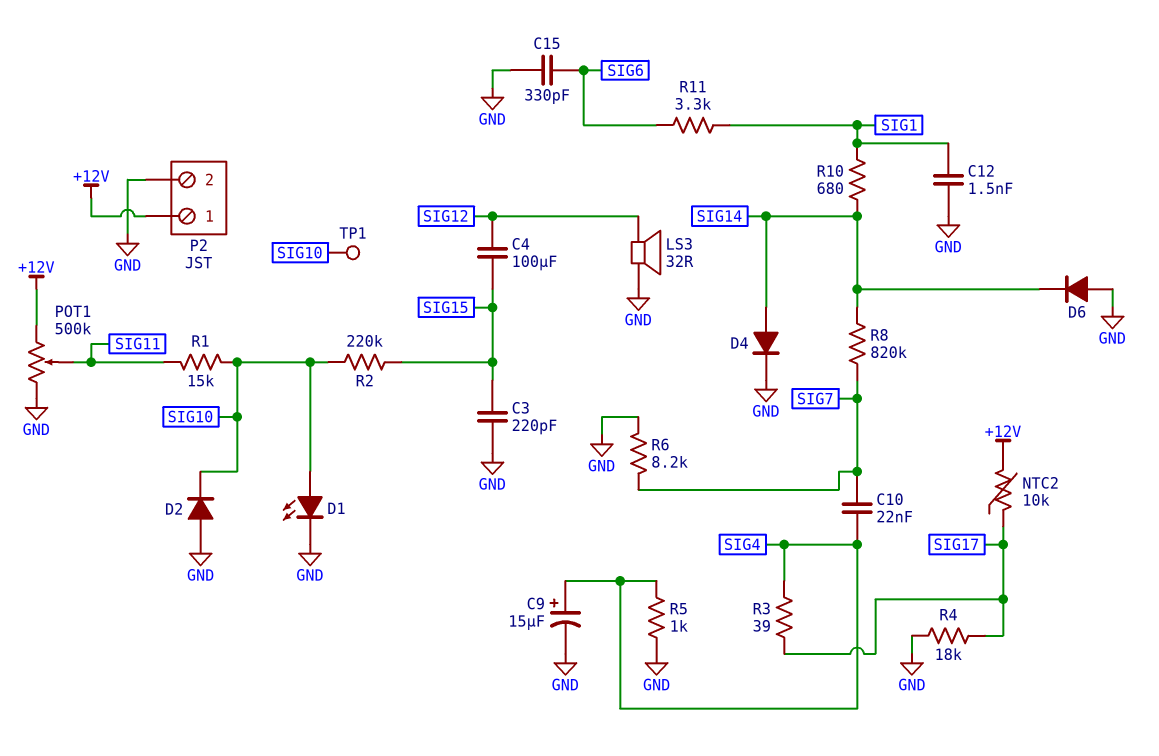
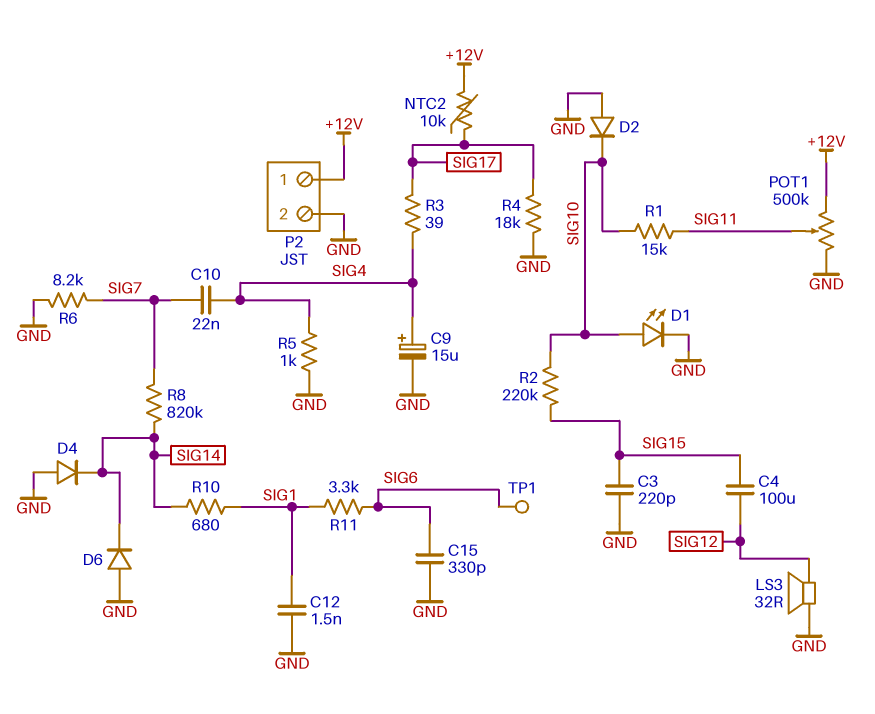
D4: diode (A SIG14, K GND) -> diode (A GND, K SIG14)
TP1: test point (SIG10) -> test point (SIG6)

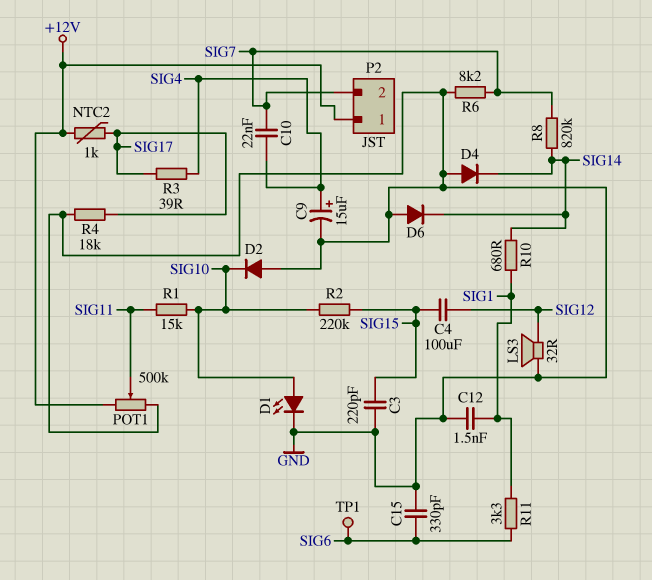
NTC2: 10k (+12V, SIG17) -> 1k (+12V, SIG17)
P2 pin 2: GND -> SIG7
R5: 1k (GND, SIG4) -> none

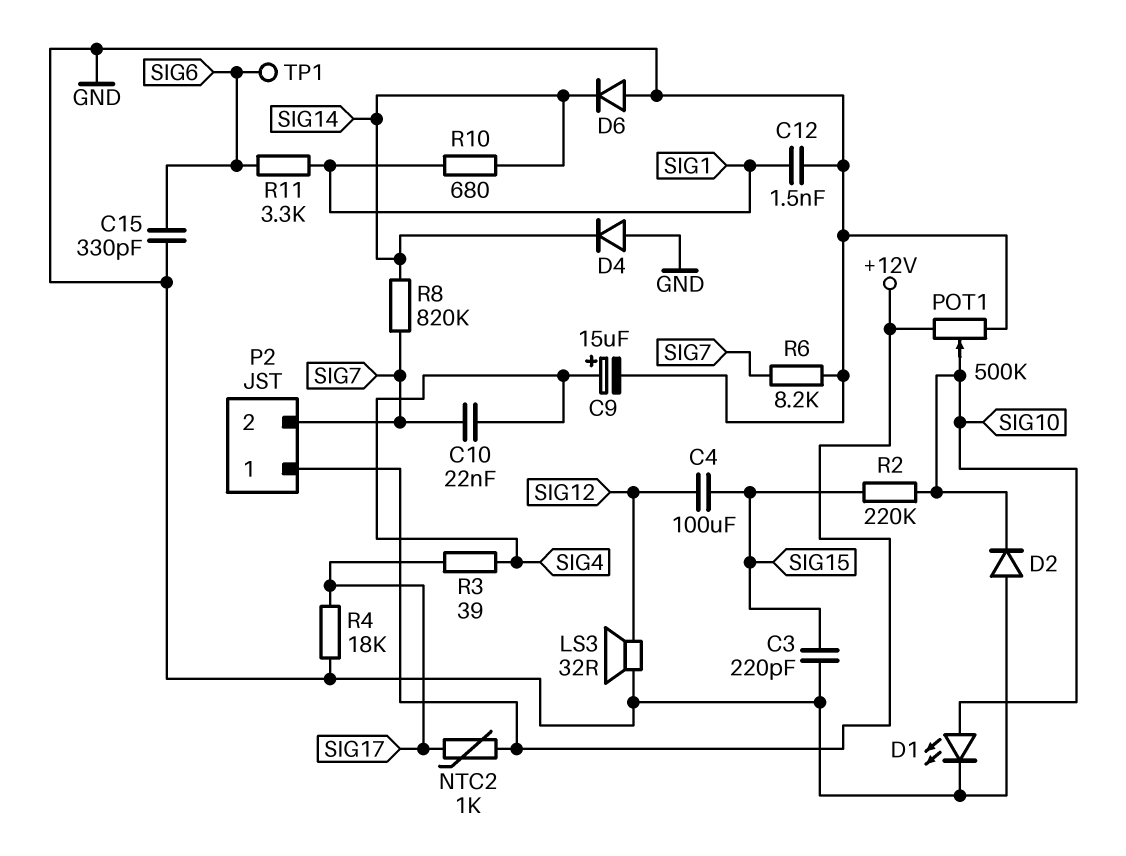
POT1: 500k (+12V, GND, wiper SIG11) -> 500k (+12V, GND, wiper SIG10)
R1: 15k (SIG10, SIG11) -> none

